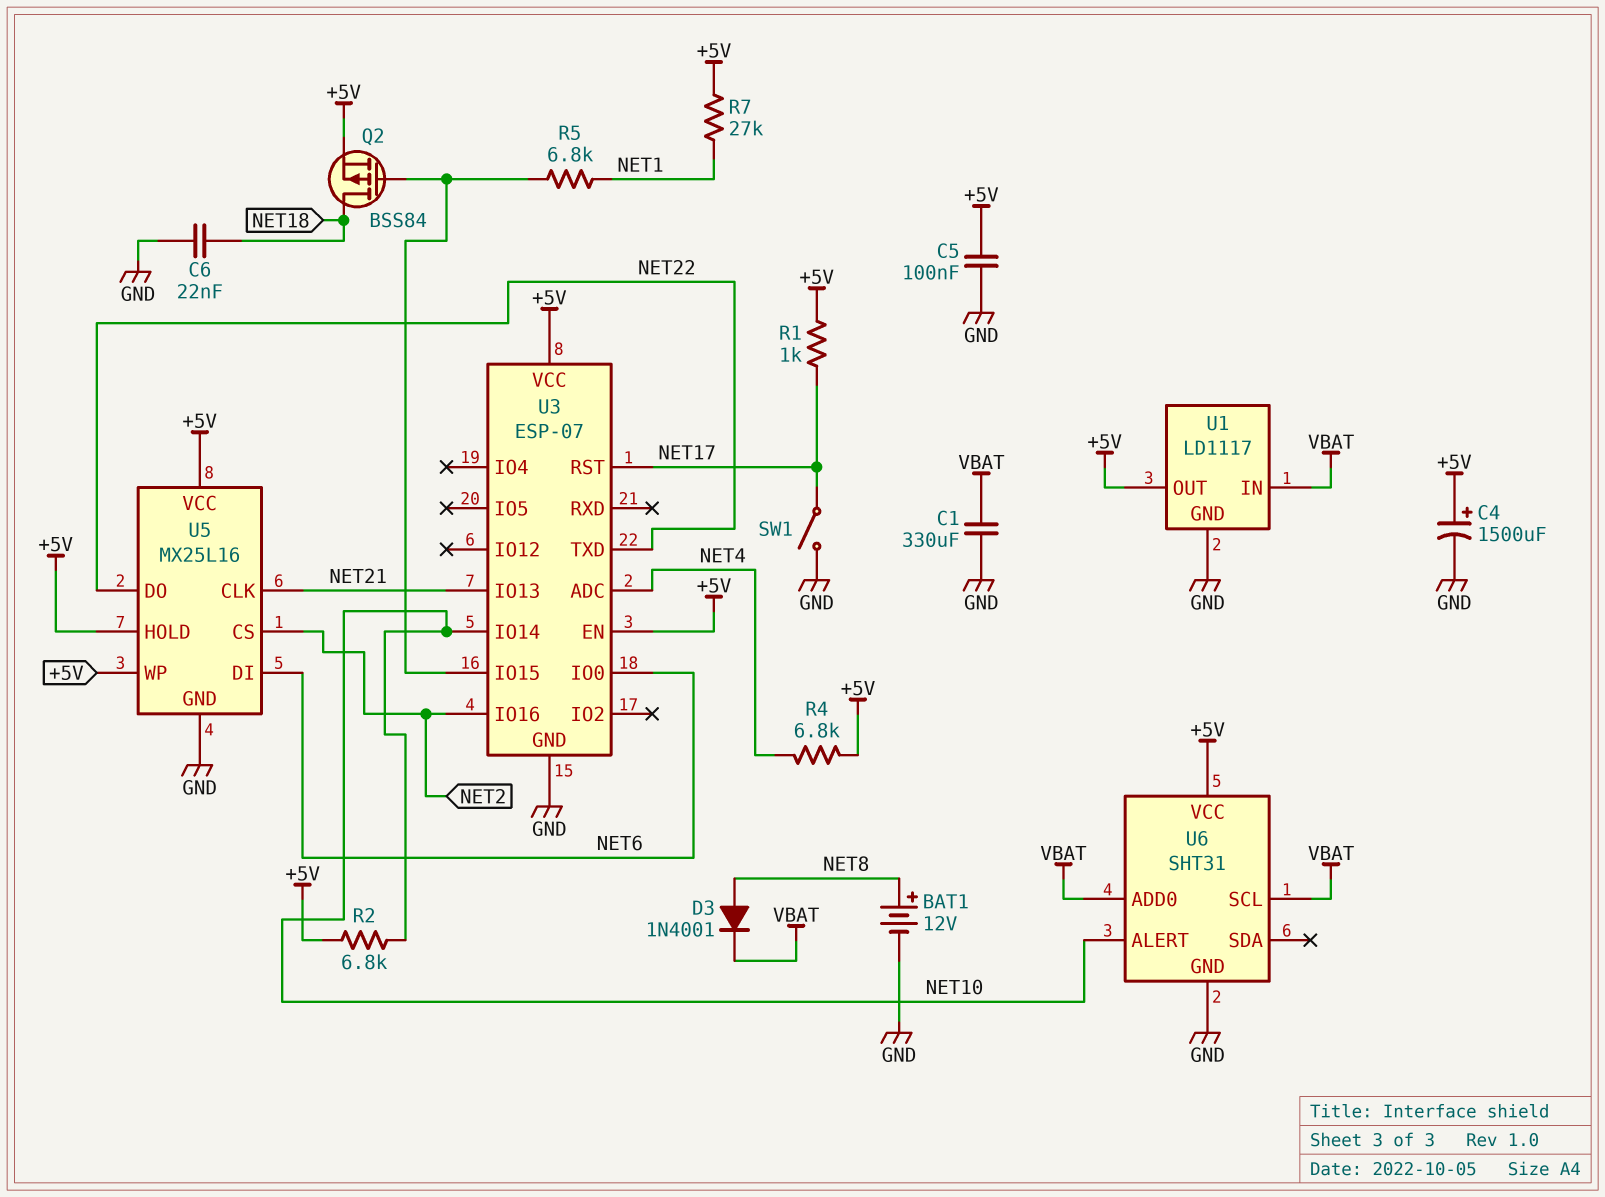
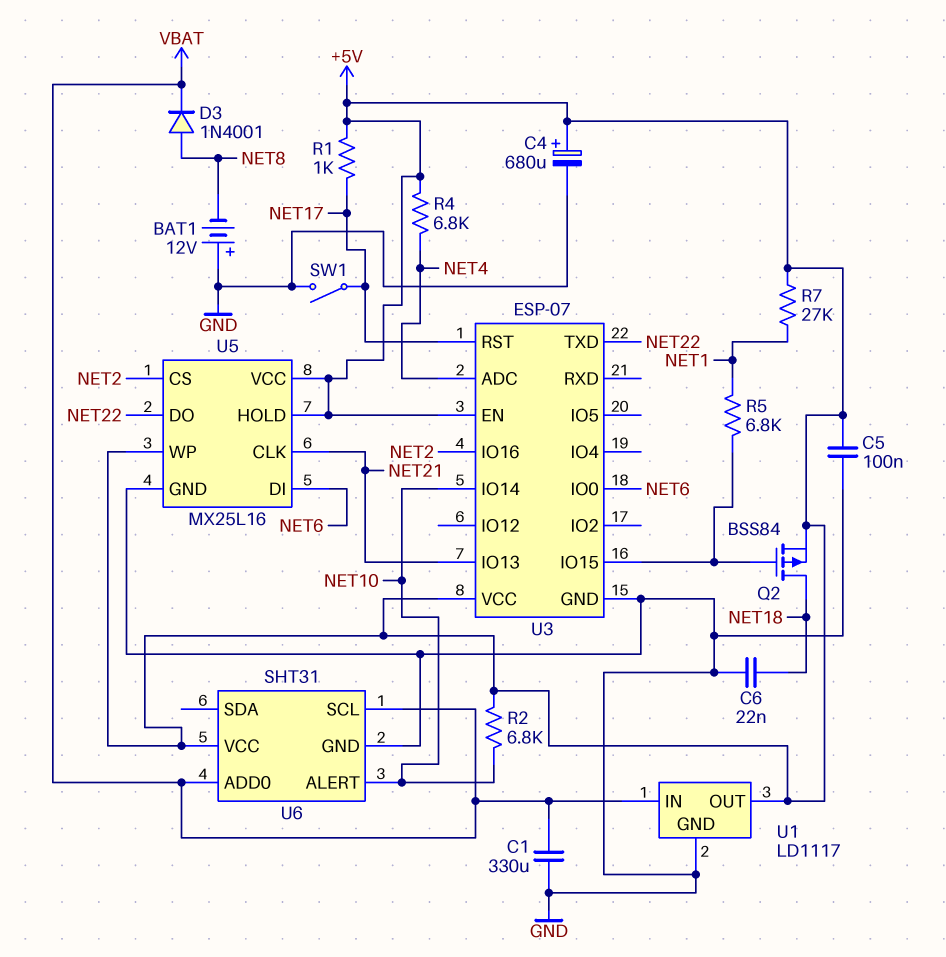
BAT1: 12V (plus NET8, minus GND) -> 12V (plus GND, minus NET8)
C4: 1500uF (plus +5V, minus GND) -> 680uF (plus +5V, minus GND)

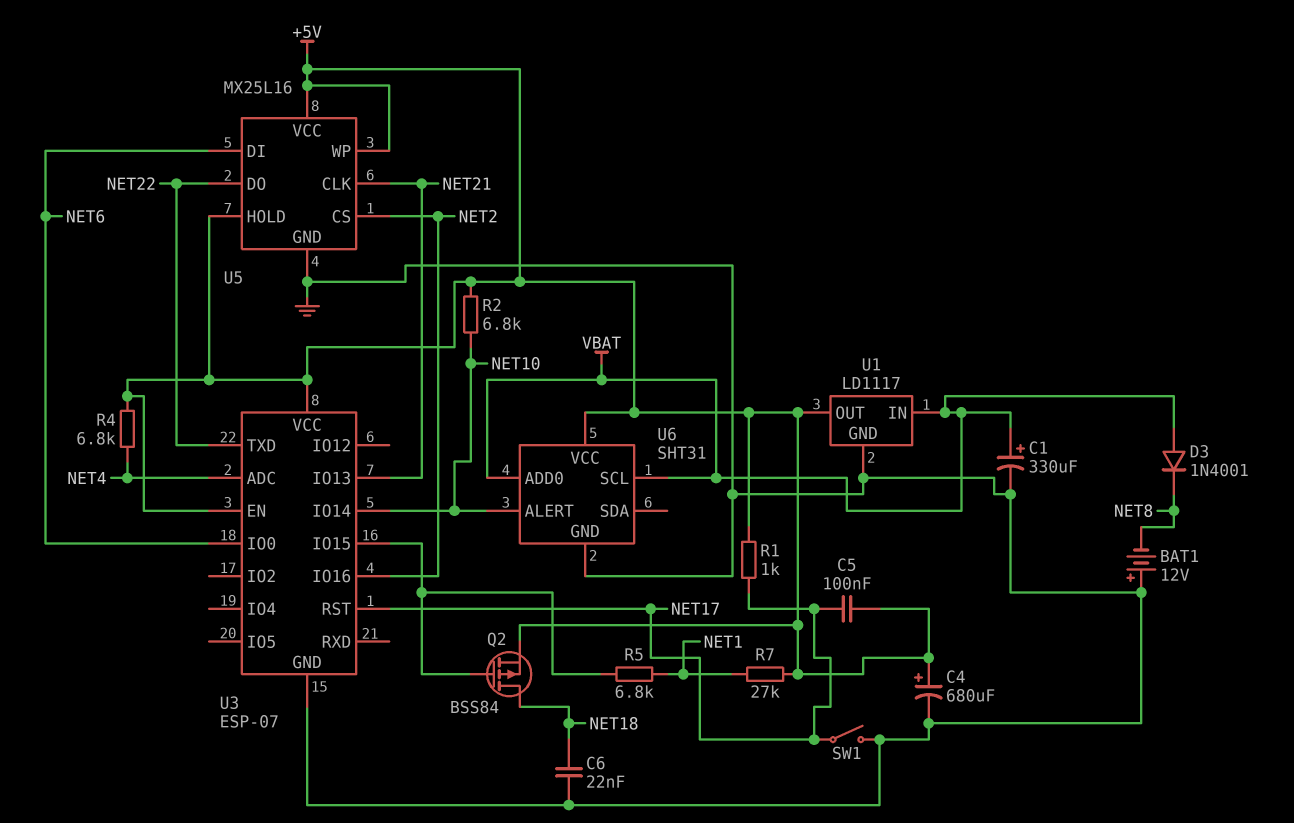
C1: 330uF (GND, VBAT) -> 330uF (plus VBAT, minus GND)
C5: 100nF (+5V, GND) -> 100nF (+5V, NET17)
D3: diode 1N4001 (A NET8, K VBAT) -> diode 1N4001 (A VBAT, K NET8)

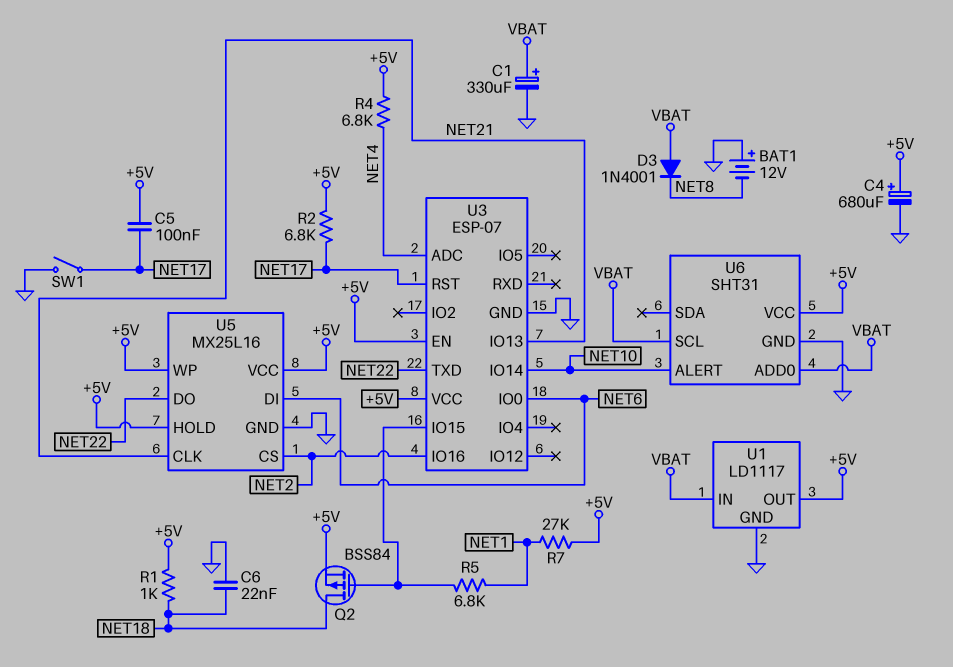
R1: 1k (+5V, NET17) -> 1k (+5V, NET18)
R2: 6.8k (+5V, NET10) -> 6.8k (+5V, NET17)

